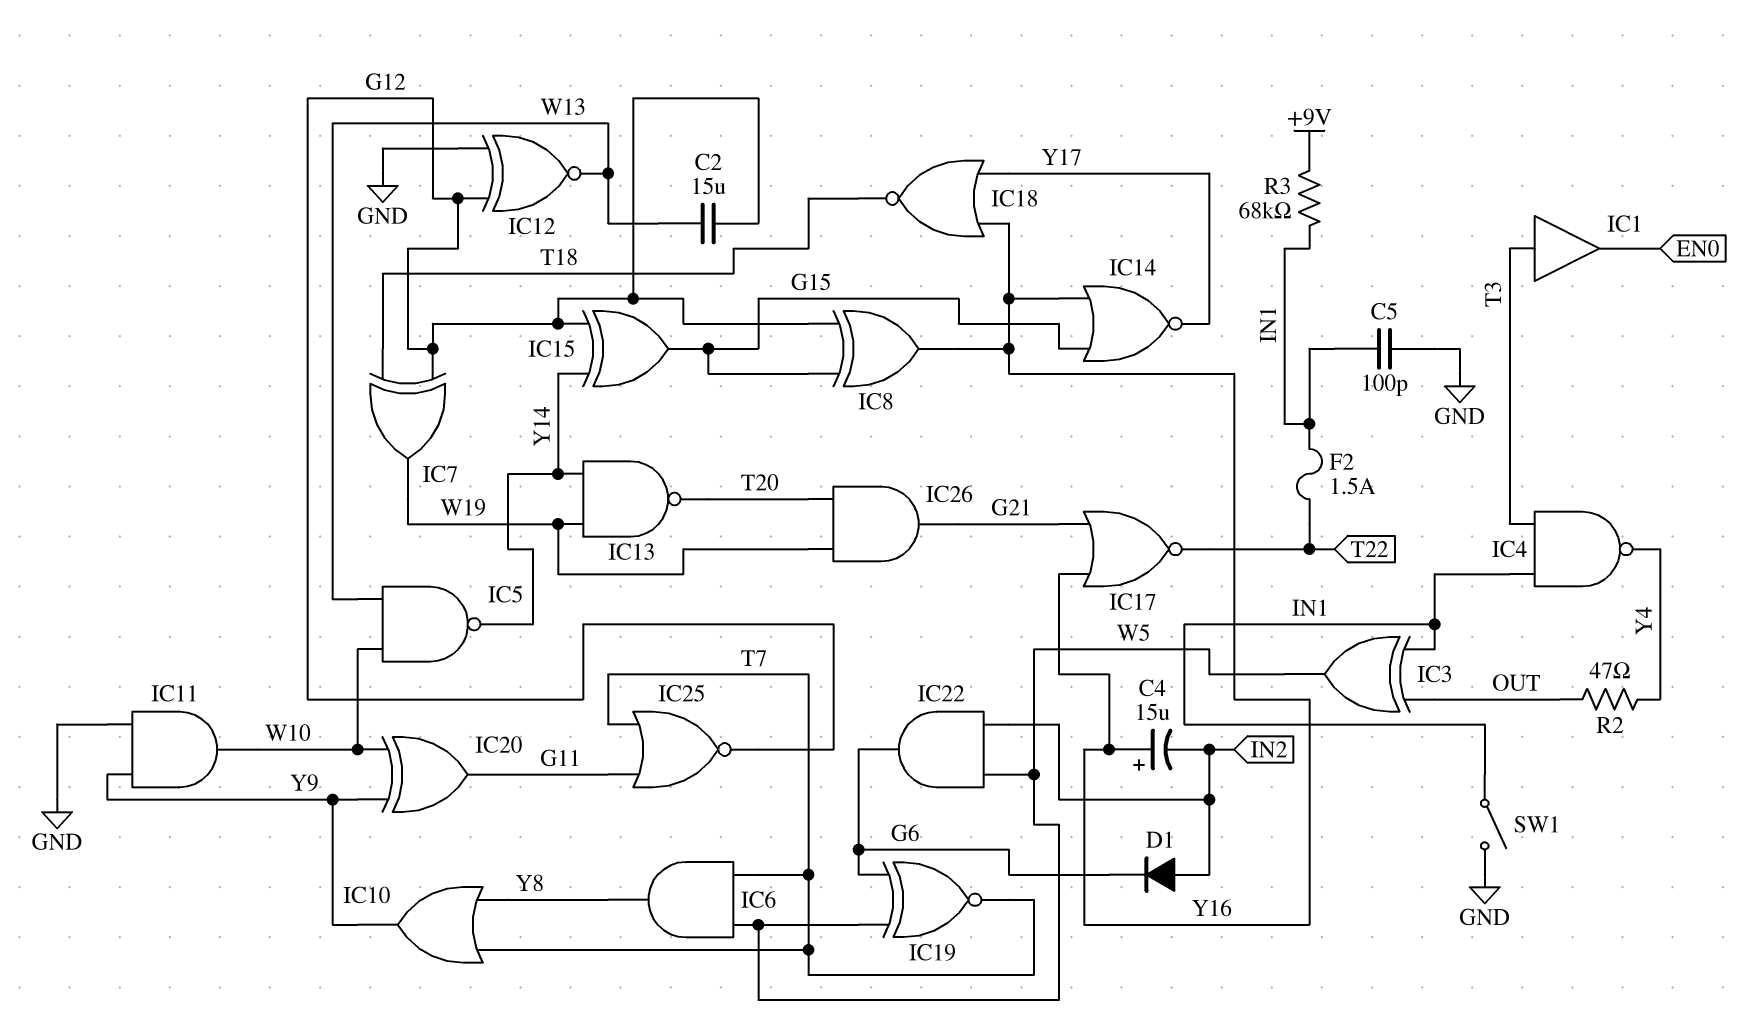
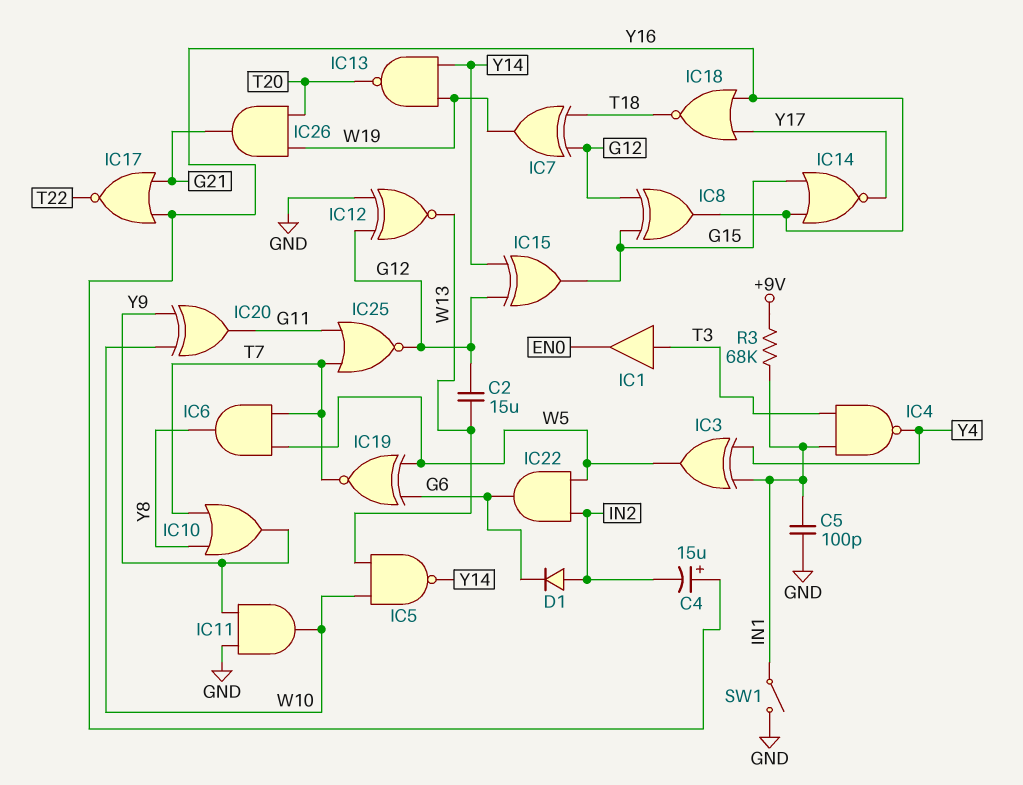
F2: 1.5A (IN1, T22) -> none
IC3: XOR (in IN1, in OUT, out W5) -> XOR (in IN1, in Y4, out W5)
R2: 47 (OUT, Y4) -> none

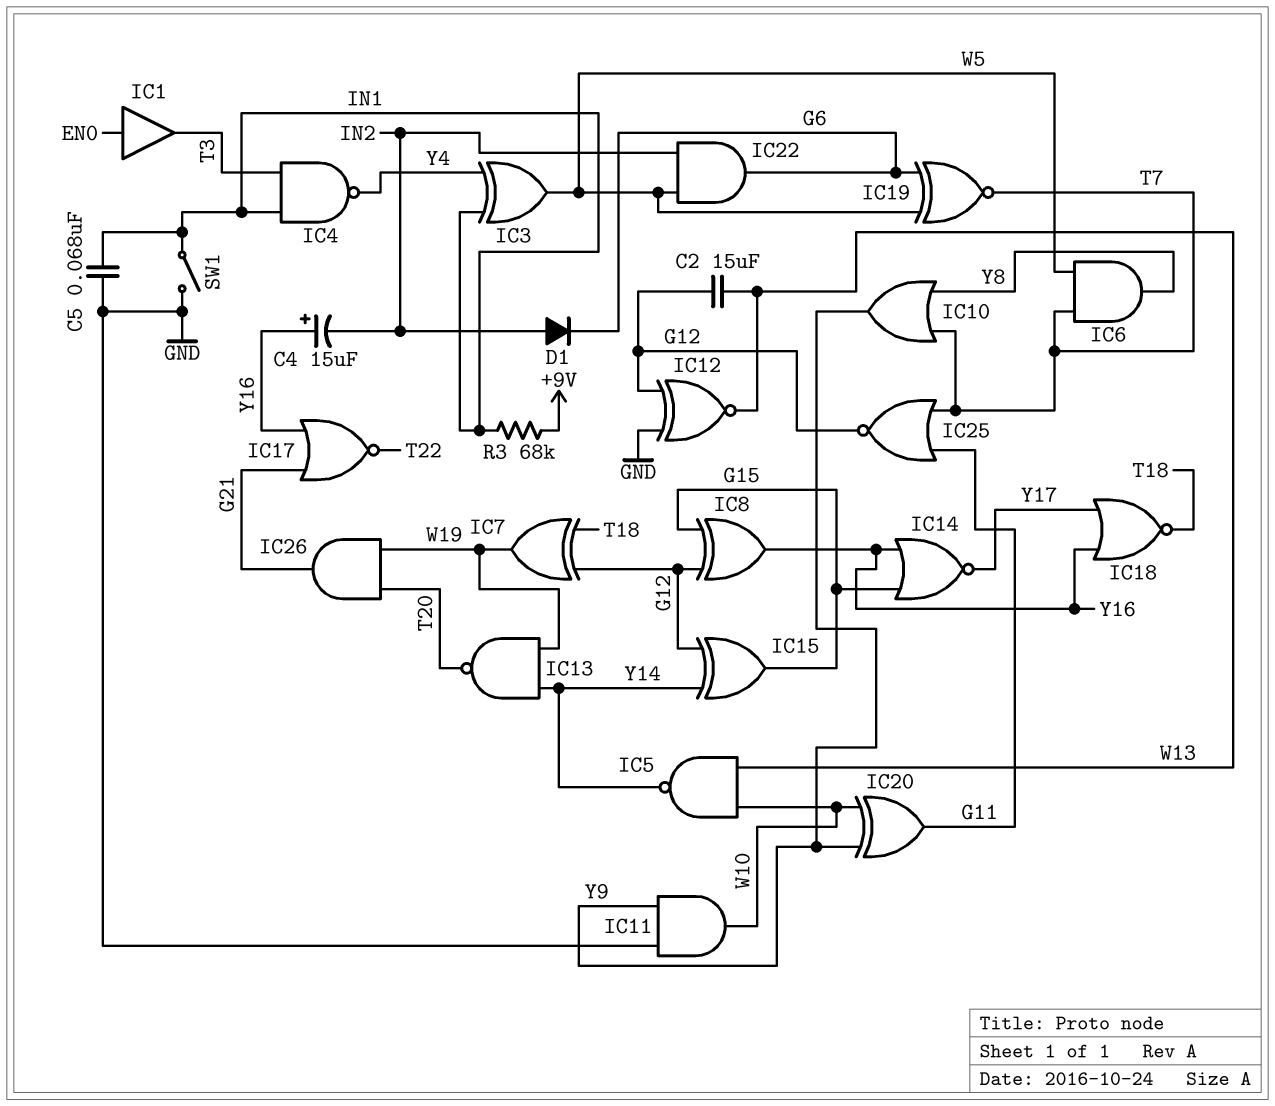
C5: 100pF (GND, IN1) -> 68nF (GND, IN1)
IC1: buffer (in T3, out EN0) -> buffer (in EN0, out T3)

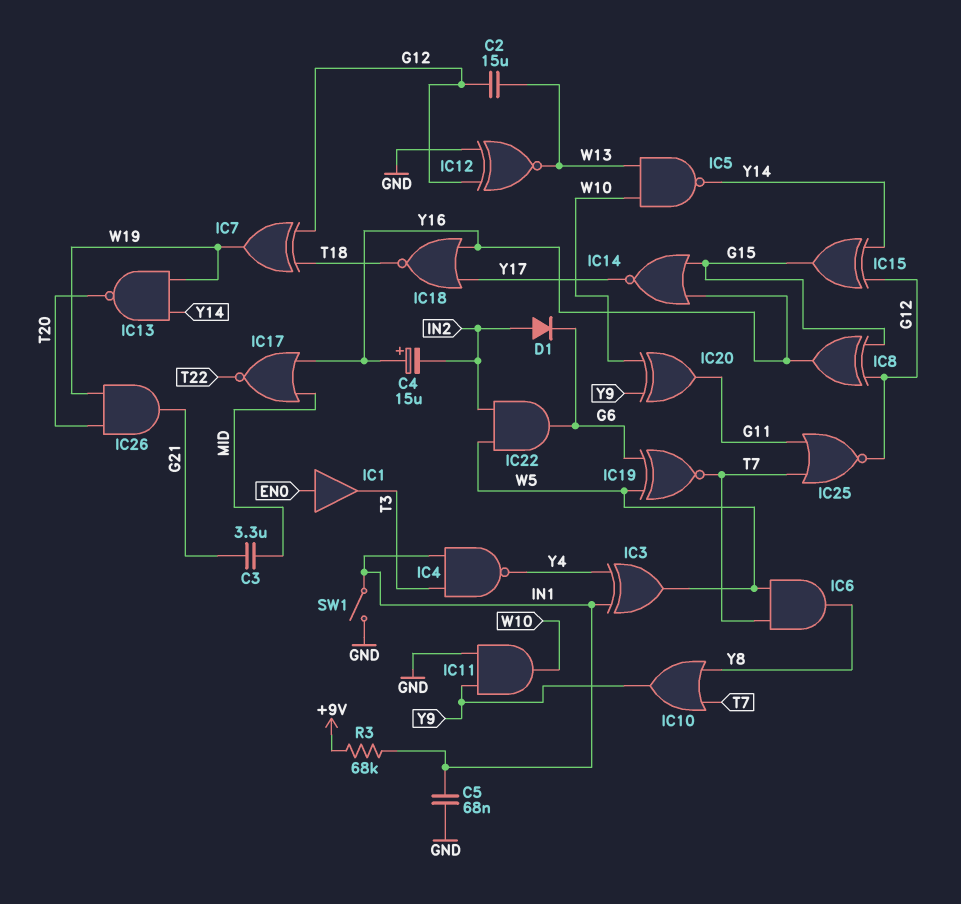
C3: none -> 3.3uF (G21, MID)
IC17: NOR (in G21, in Y16, out T22) -> NOR (in MID, in Y16, out T22)

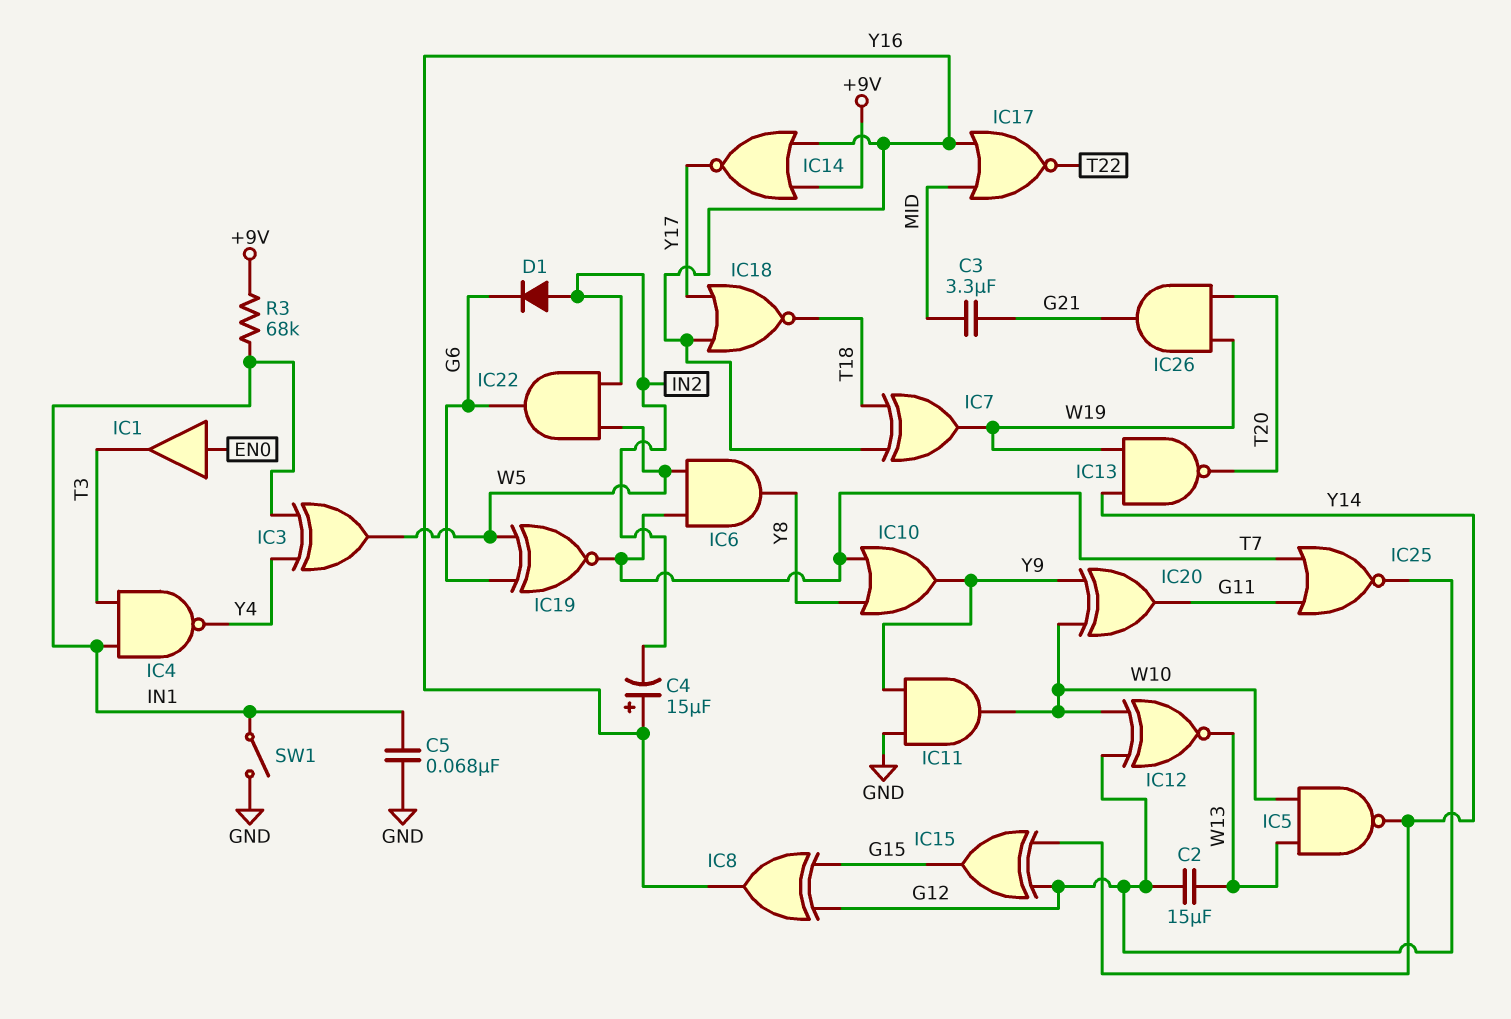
IC7: XOR (in G12, in T18, out W19) -> XOR (in T18, in Y16, out W19)
IC12: XNOR (in G12, in GND, out W13) -> XNOR (in G12, in W10, out W13)
IC14: NOR (in G15, in Y16, out Y17) -> NOR (in +9V, in Y16, out Y17)

